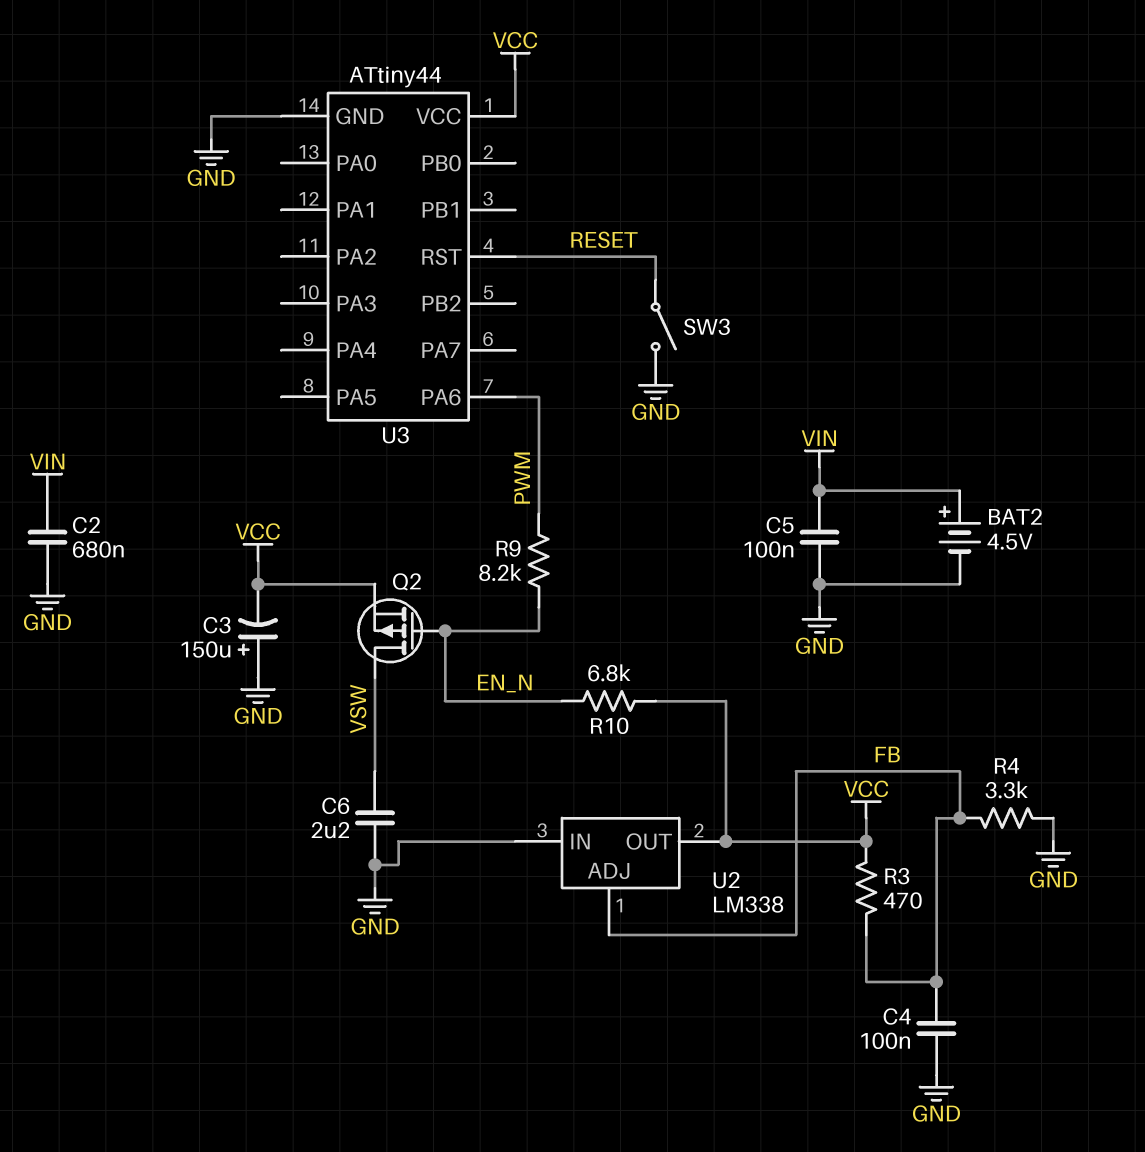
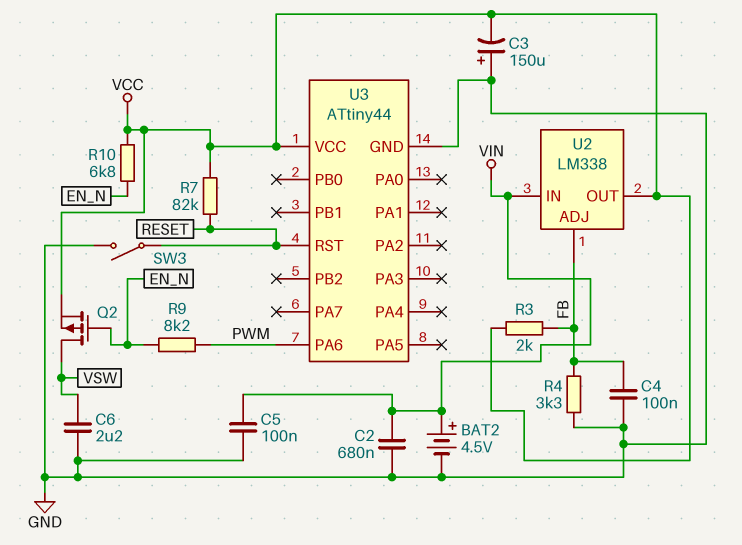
R3: 470 (FB, VCC) -> 2k (FB, VCC)
R7: none -> 82k (RESET, VCC)
U2 pin IN: GND -> VIN

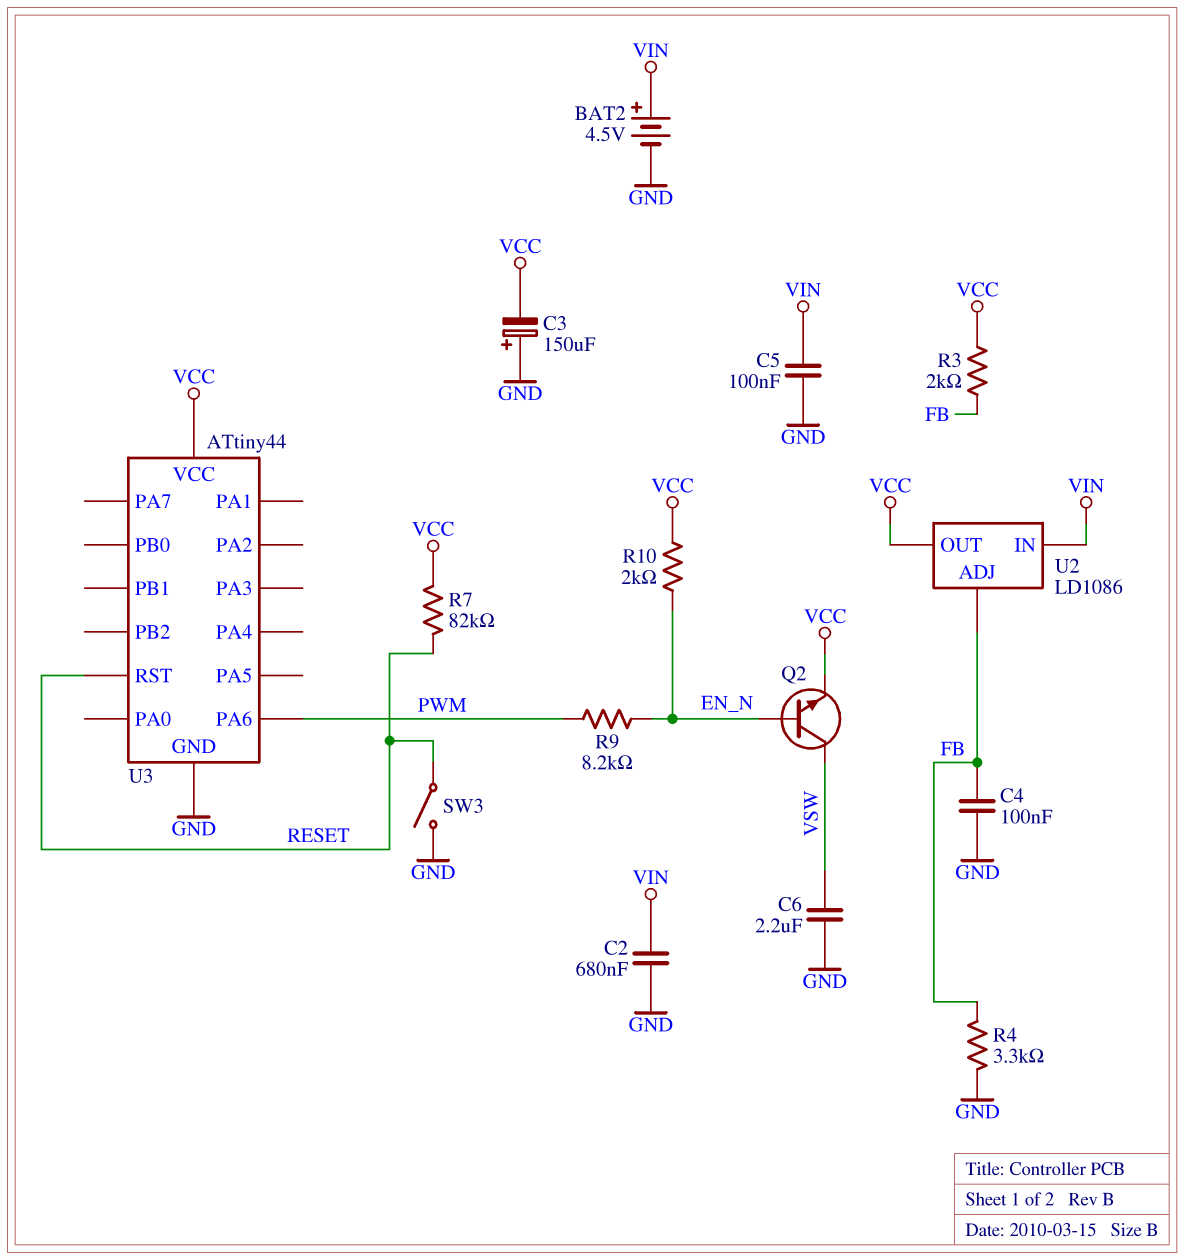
Q2: PMOS (G EN_N, D VSW, S VCC) -> NPN (B EN_N, C VSW, E VCC)
R10: 6.8k (EN_N, VCC) -> 2k (EN_N, VCC)
U2: LM338 -> LD1086

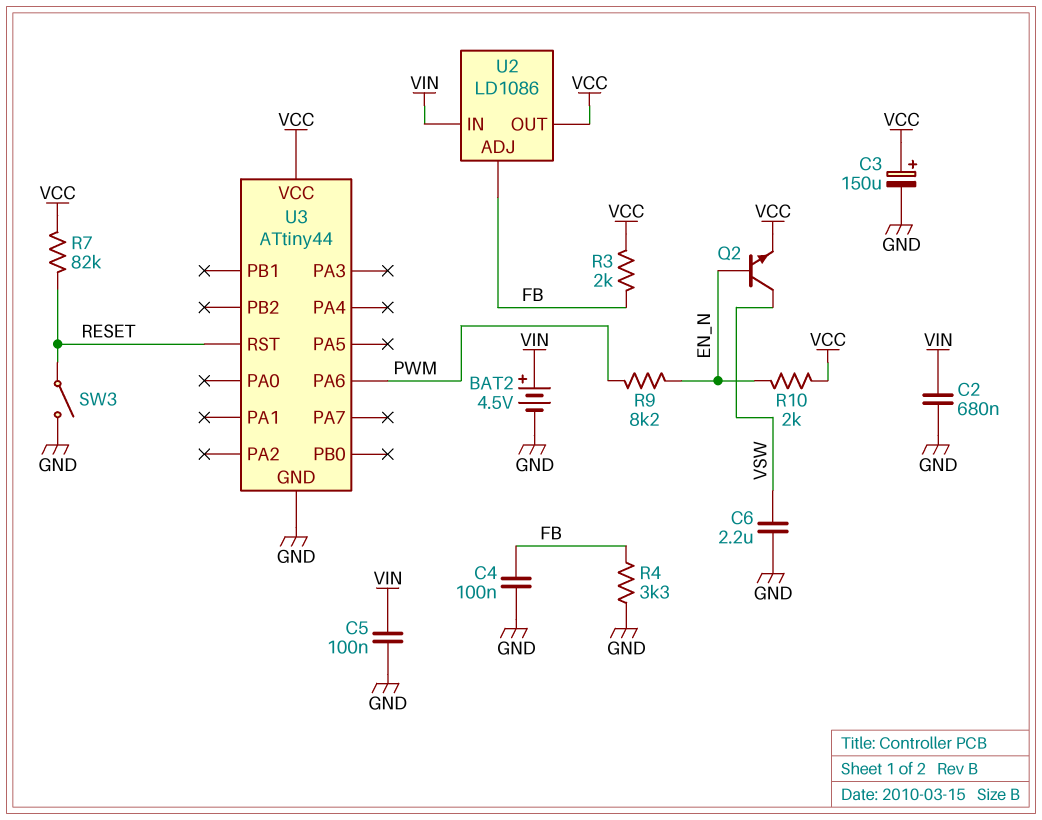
C3: 150uF (plus GND, minus VCC) -> 150uF (plus VCC, minus GND)

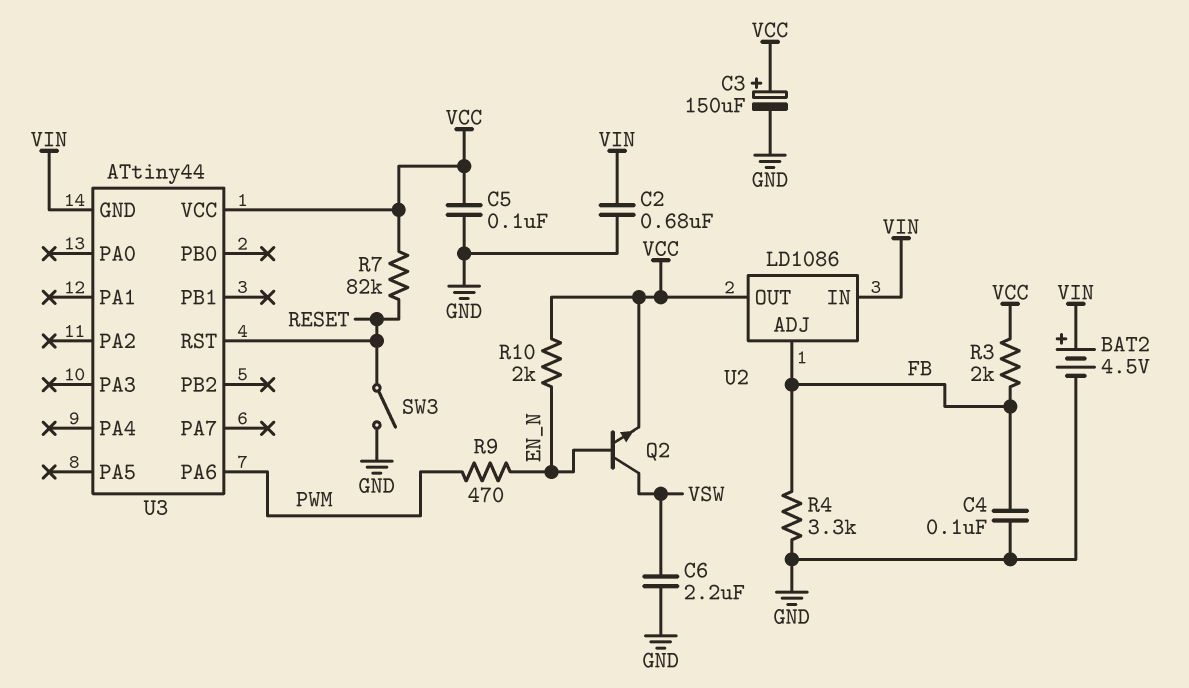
C5: 100nF (GND, VIN) -> 100nF (GND, VCC)
R9: 8.2k (EN_N, PWM) -> 470 (EN_N, PWM)
U3 pin GND: GND -> VIN

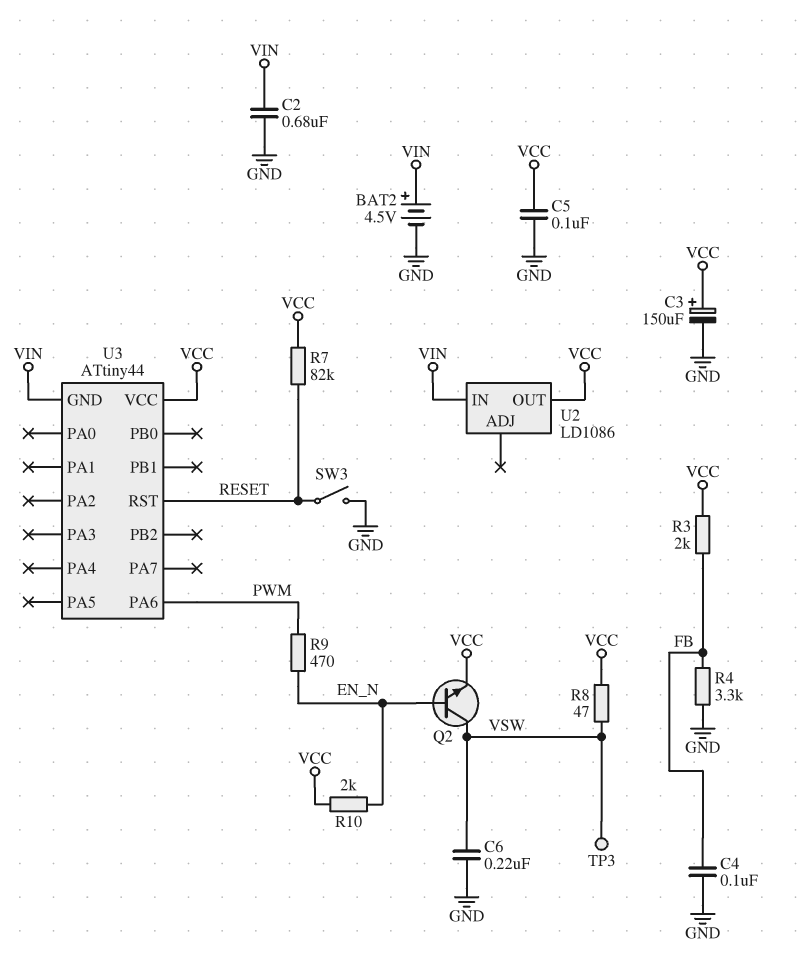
C6: 2.2uF (GND, VSW) -> 220nF (GND, VSW)
R8: none -> 47 (VCC, VSW)
TP3: none -> test point (VSW)
U2 pin ADJ: FB -> none

